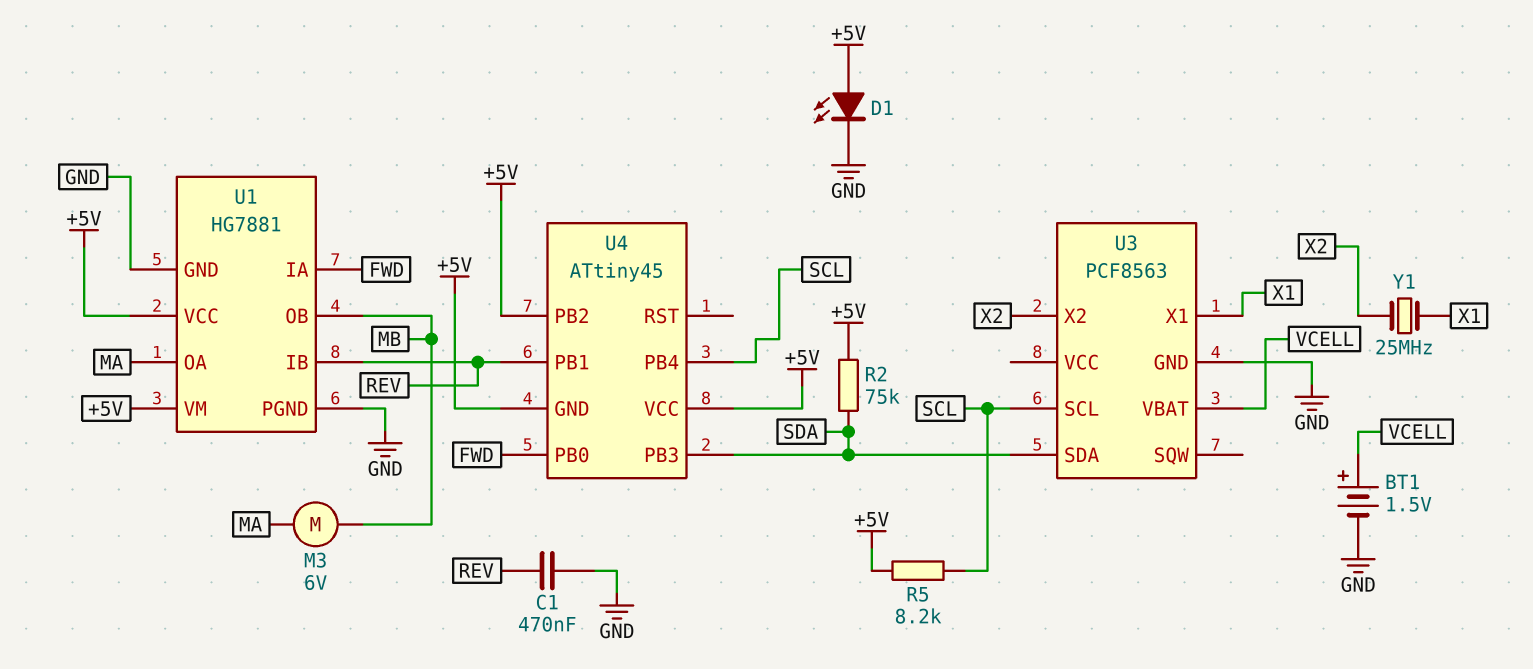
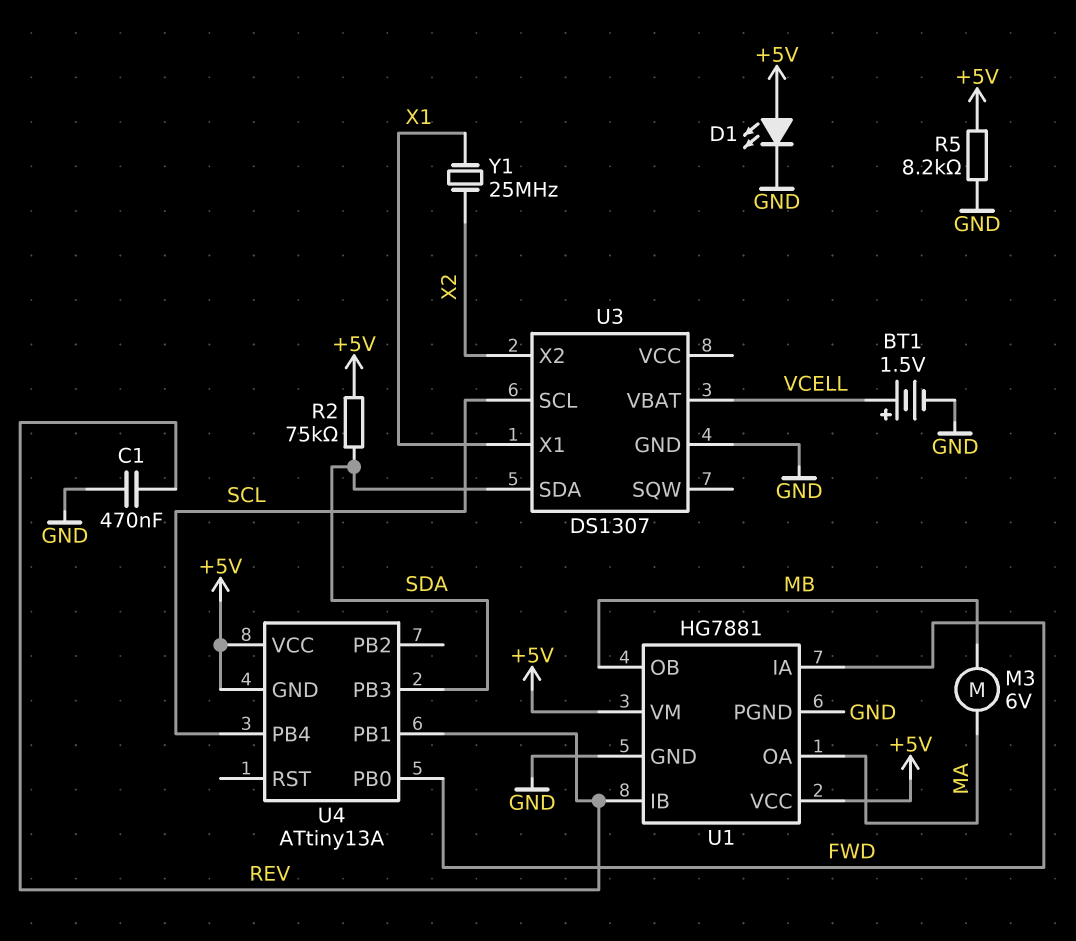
R5: 8.2k (+5V, SCL) -> 8.2k (+5V, GND)
U3: PCF8563 -> DS1307
U4: ATtiny45 -> ATtiny13A
U4 pin PB2: +5V -> none

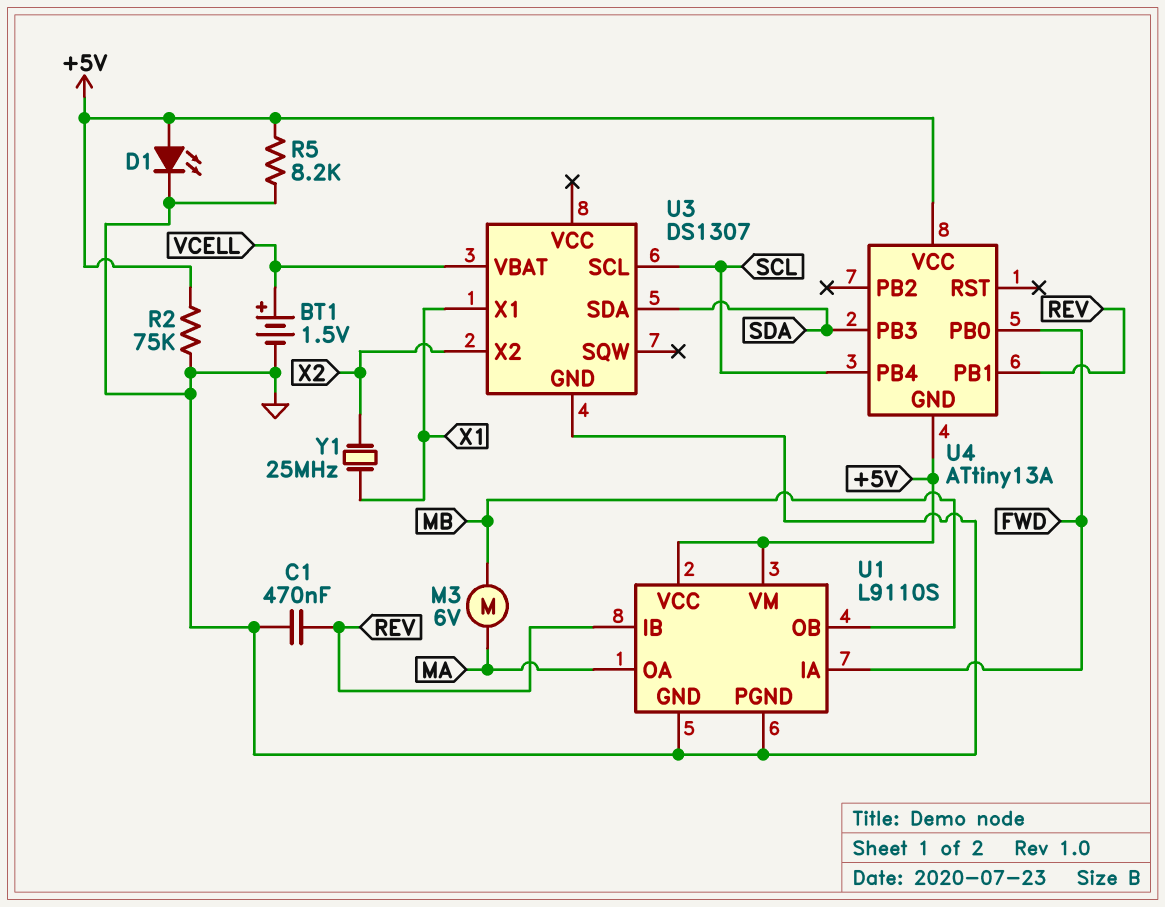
R2: 75k (+5V, SDA) -> 75k (+5V, GND)
U1: HG7881 -> L9110S

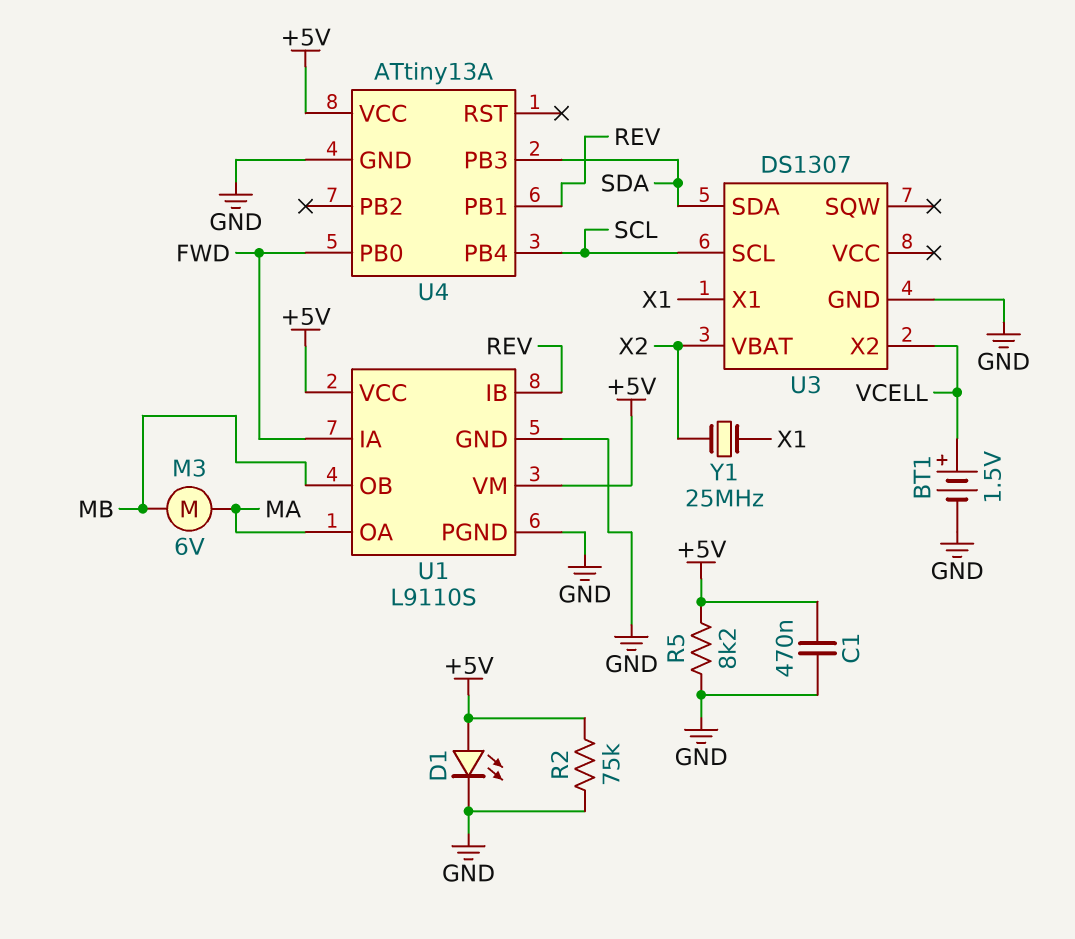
C1: 470nF (GND, REV) -> 470nF (+5V, GND)
U3 pin VBAT: VCELL -> X2
U3 pin X2: X2 -> VCELL
U4 pin GND: +5V -> GND

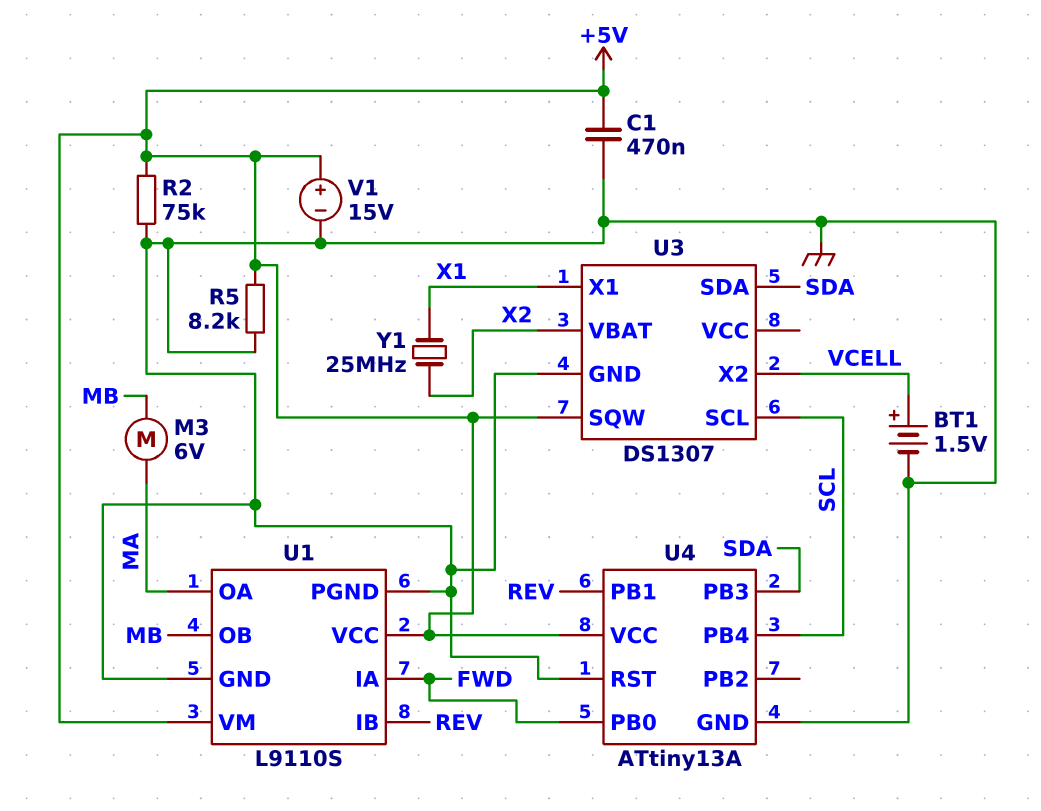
D1: LED (A +5V, K GND) -> none
U3 pin SQW: none -> +5V
U4 pin RST: none -> GND
V1: none -> 15V (plus +5V, minus GND)

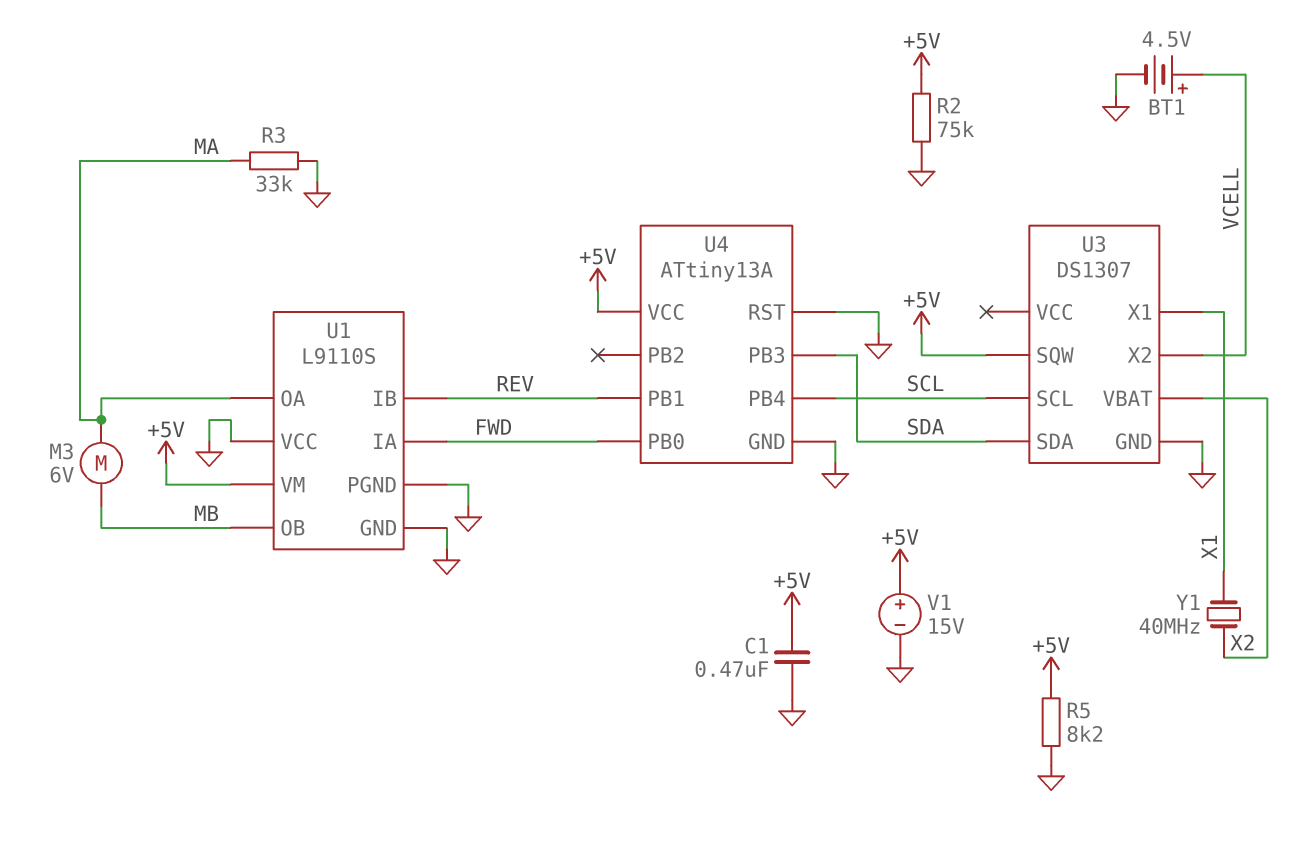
BT1: 1.5V (plus VCELL, minus GND) -> 4.5V (plus VCELL, minus GND)
R3: none -> 33k (GND, MA)
U1 pin VCC: +5V -> GND
Y1: 25MHz (X1, X2) -> 40MHz (X1, X2)

